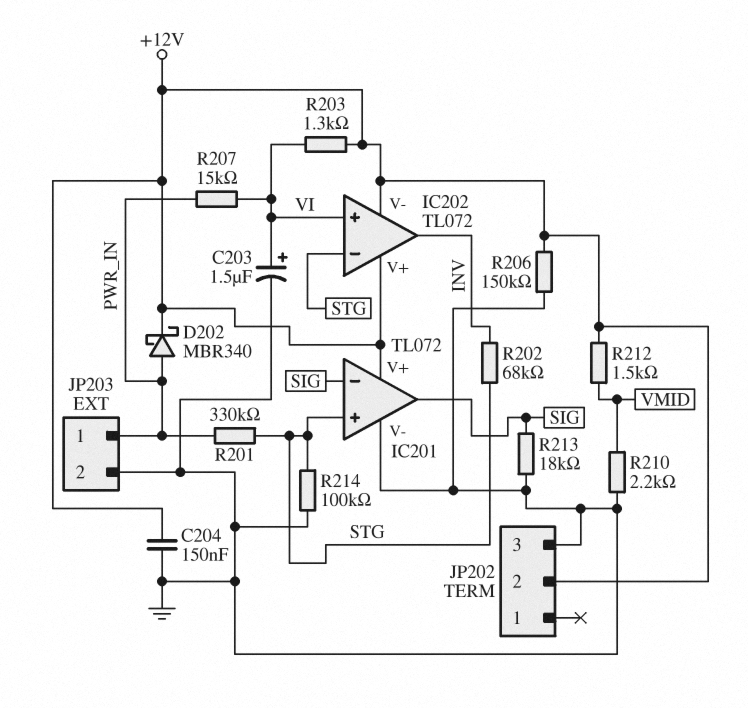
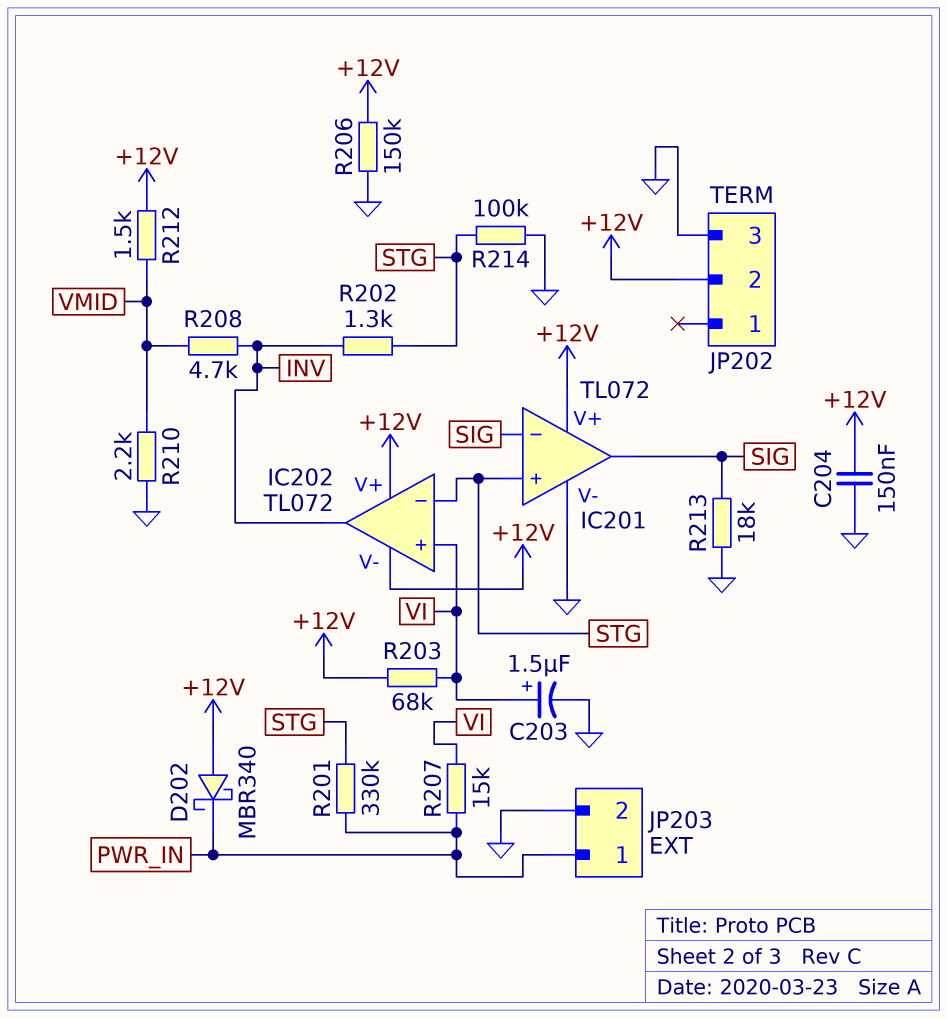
D202: schottky MBR340 (A PWR_IN, K +12V) -> schottky MBR340 (A +12V, K PWR_IN)
R202: 68k (INV, STG) -> 1.3k (INV, STG)
R203: 1.3k (+12V, VI) -> 68k (+12V, VI)
R208: none -> 4.7k (INV, VMID)

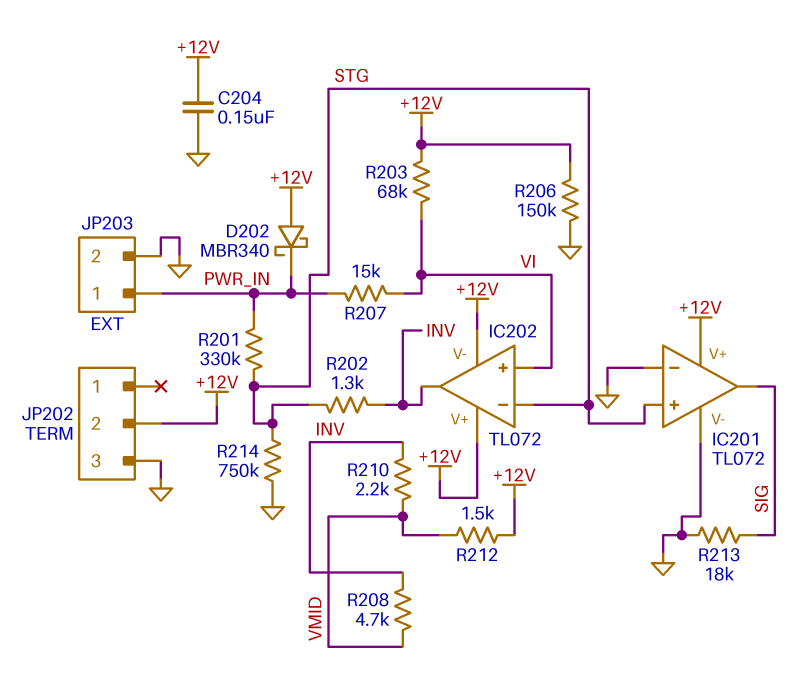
C203: 1.5uF (plus VI, minus GND) -> none
IC201 pin in-: SIG -> GND
R210: 2.2k (GND, VMID) -> 2.2k (INV, VMID)
R214: 100k (GND, STG) -> 750k (GND, STG)

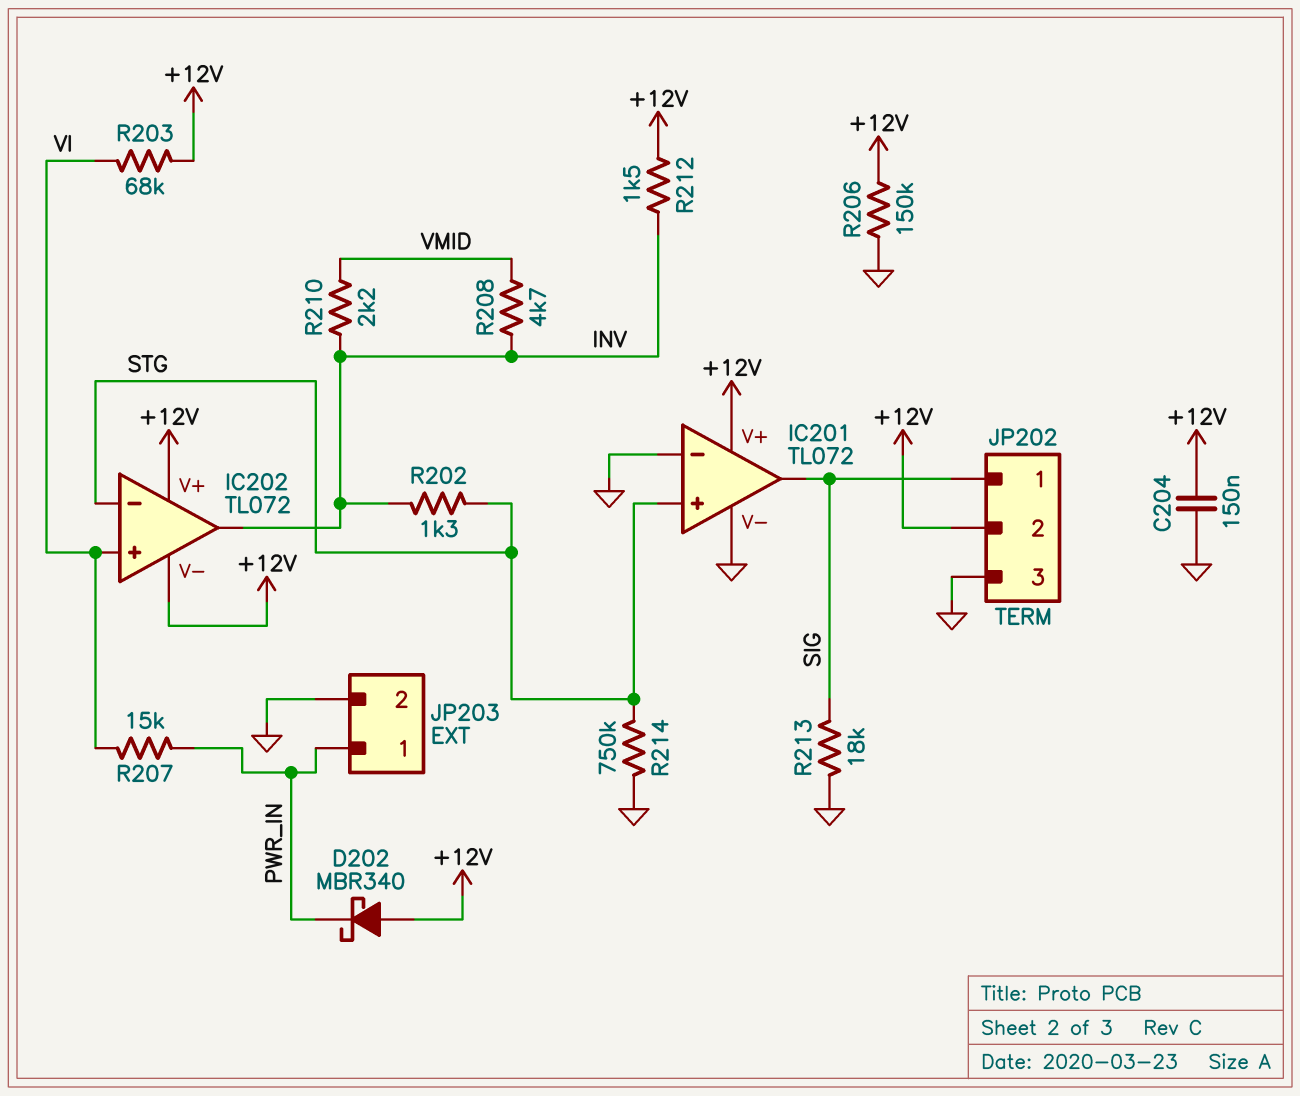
JP202 pin 1: none -> SIG
R201: 330k (PWR_IN, STG) -> none
R212: 1.5k (+12V, VMID) -> 1.5k (+12V, INV)

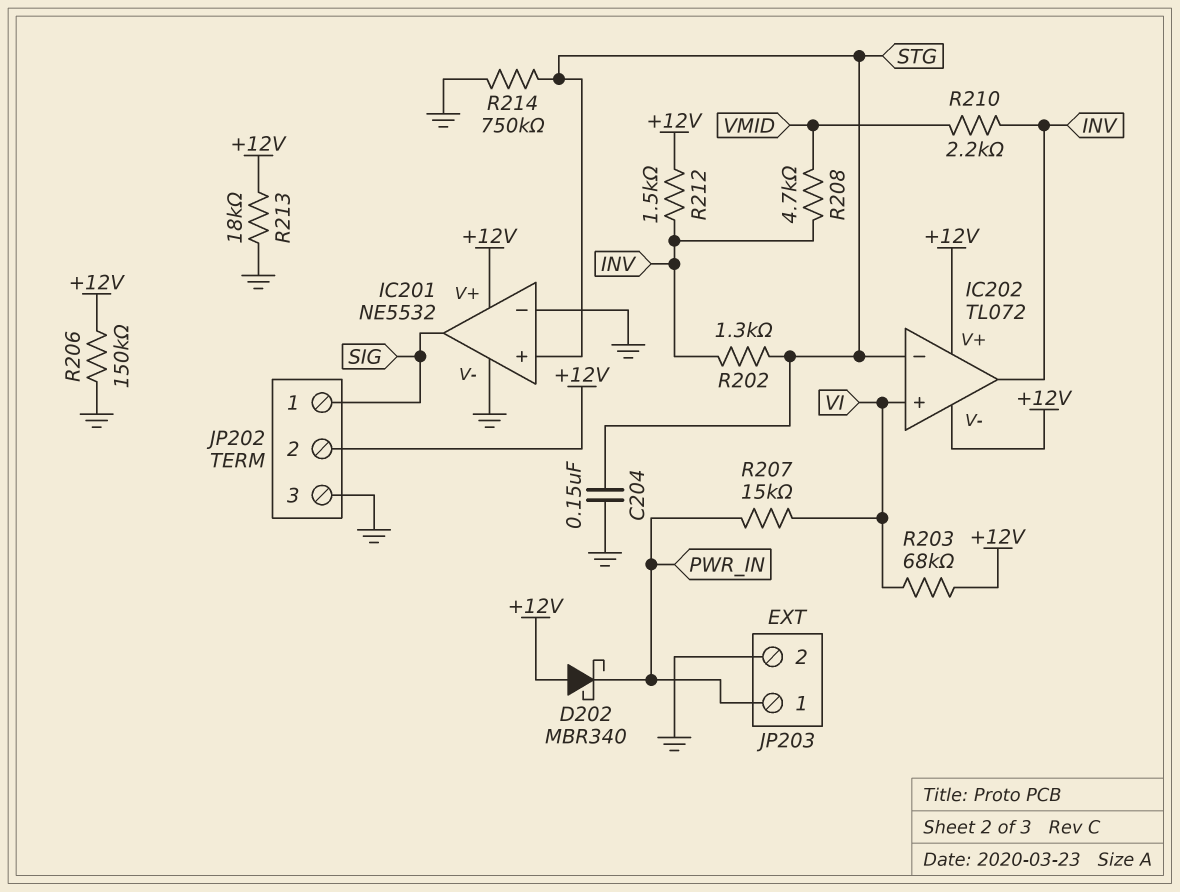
C204: 150nF (+12V, GND) -> 150nF (GND, STG)
IC201: TL072 -> NE5532
R213: 18k (GND, SIG) -> 18k (+12V, GND)

